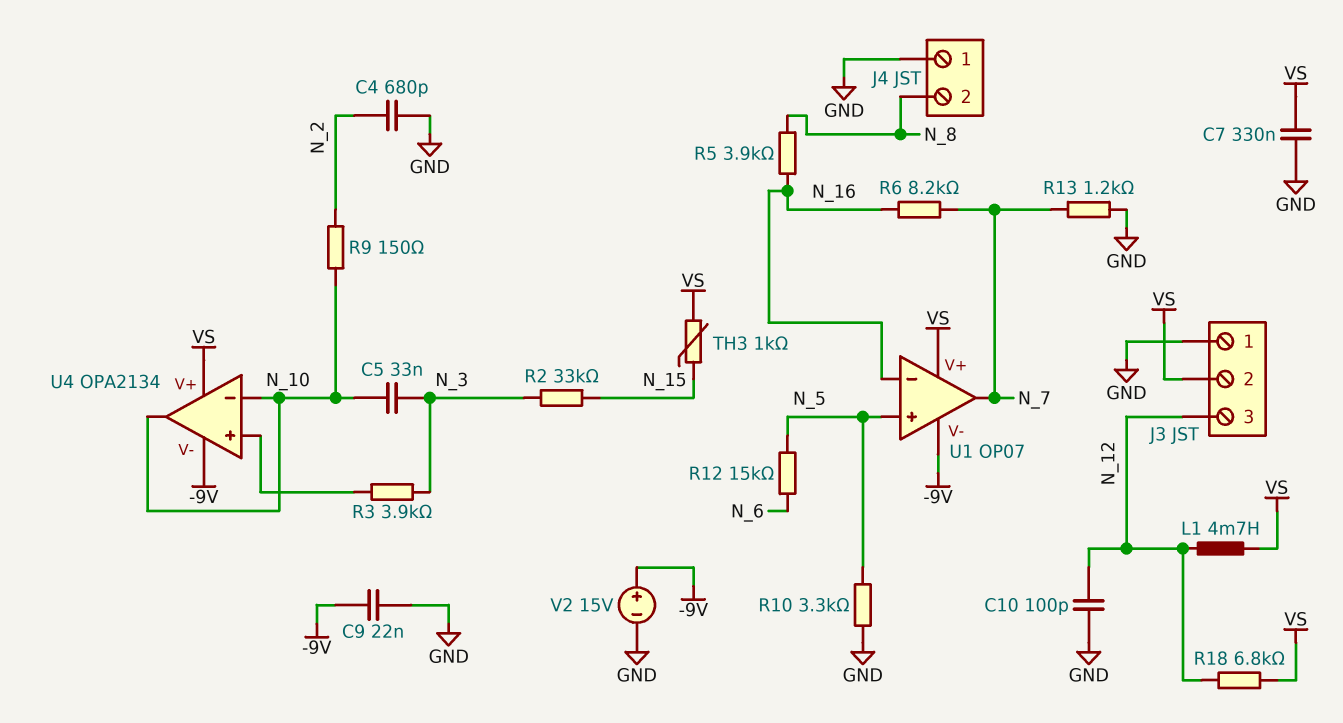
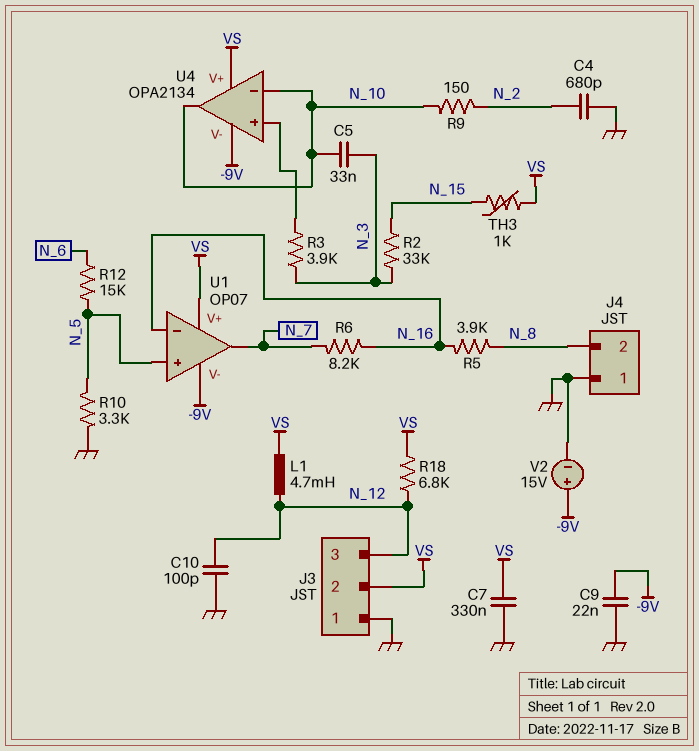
R13: 1.2k (GND, N_7) -> none

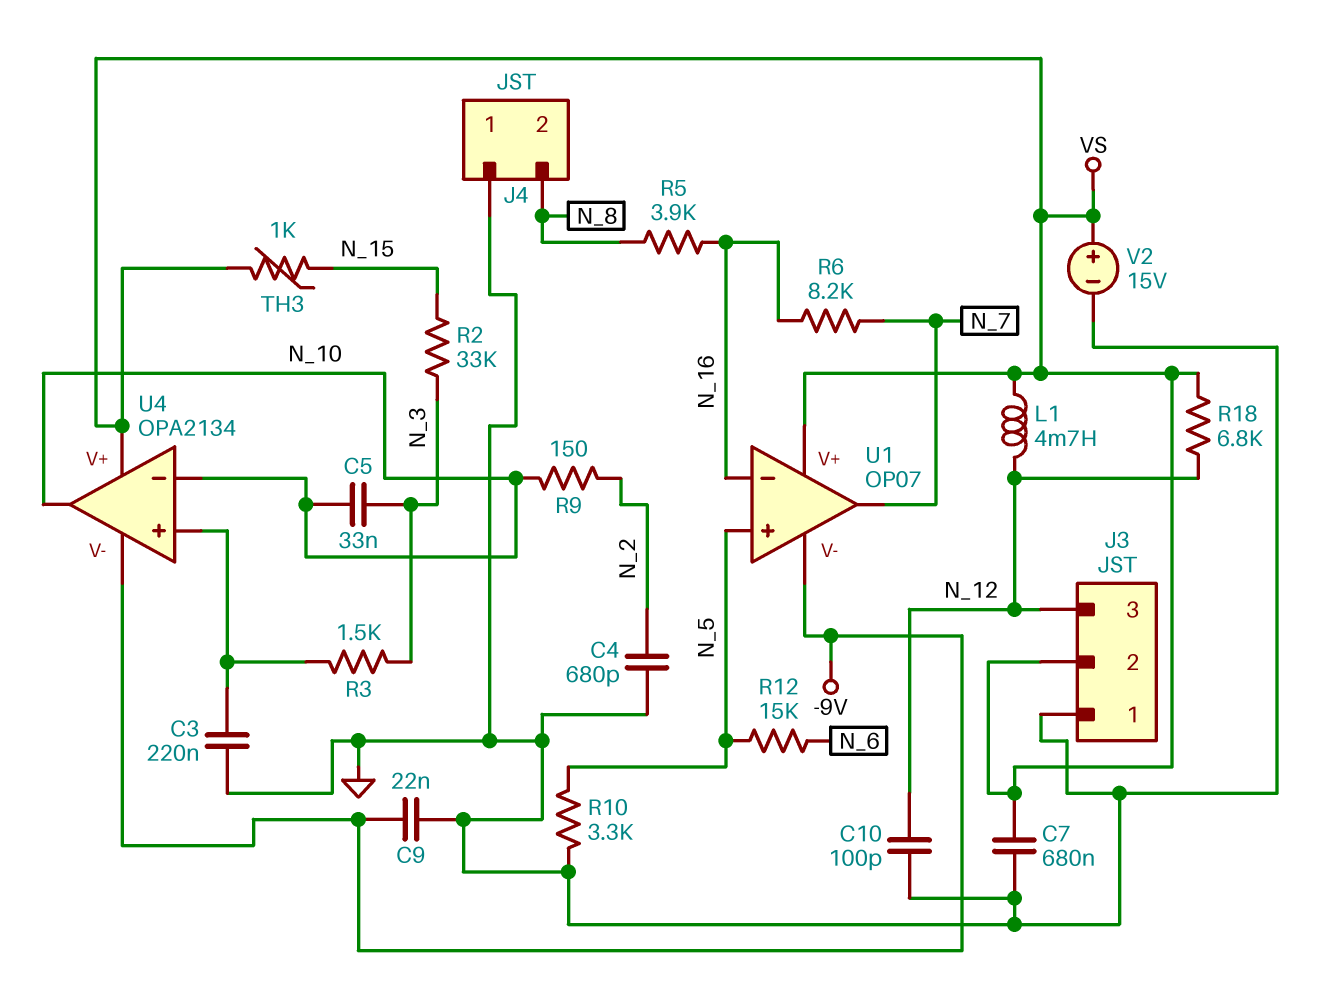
C3: none -> 220nF (GND, U4/in+)
C7: 330nF (GND, VS) -> 680nF (GND, VS)
R3: 3.9k (N_3, U4/in+) -> 1.5k (N_3, U4/in+)
V2: 15V (plus -9V, minus GND) -> 15V (plus VS, minus GND)

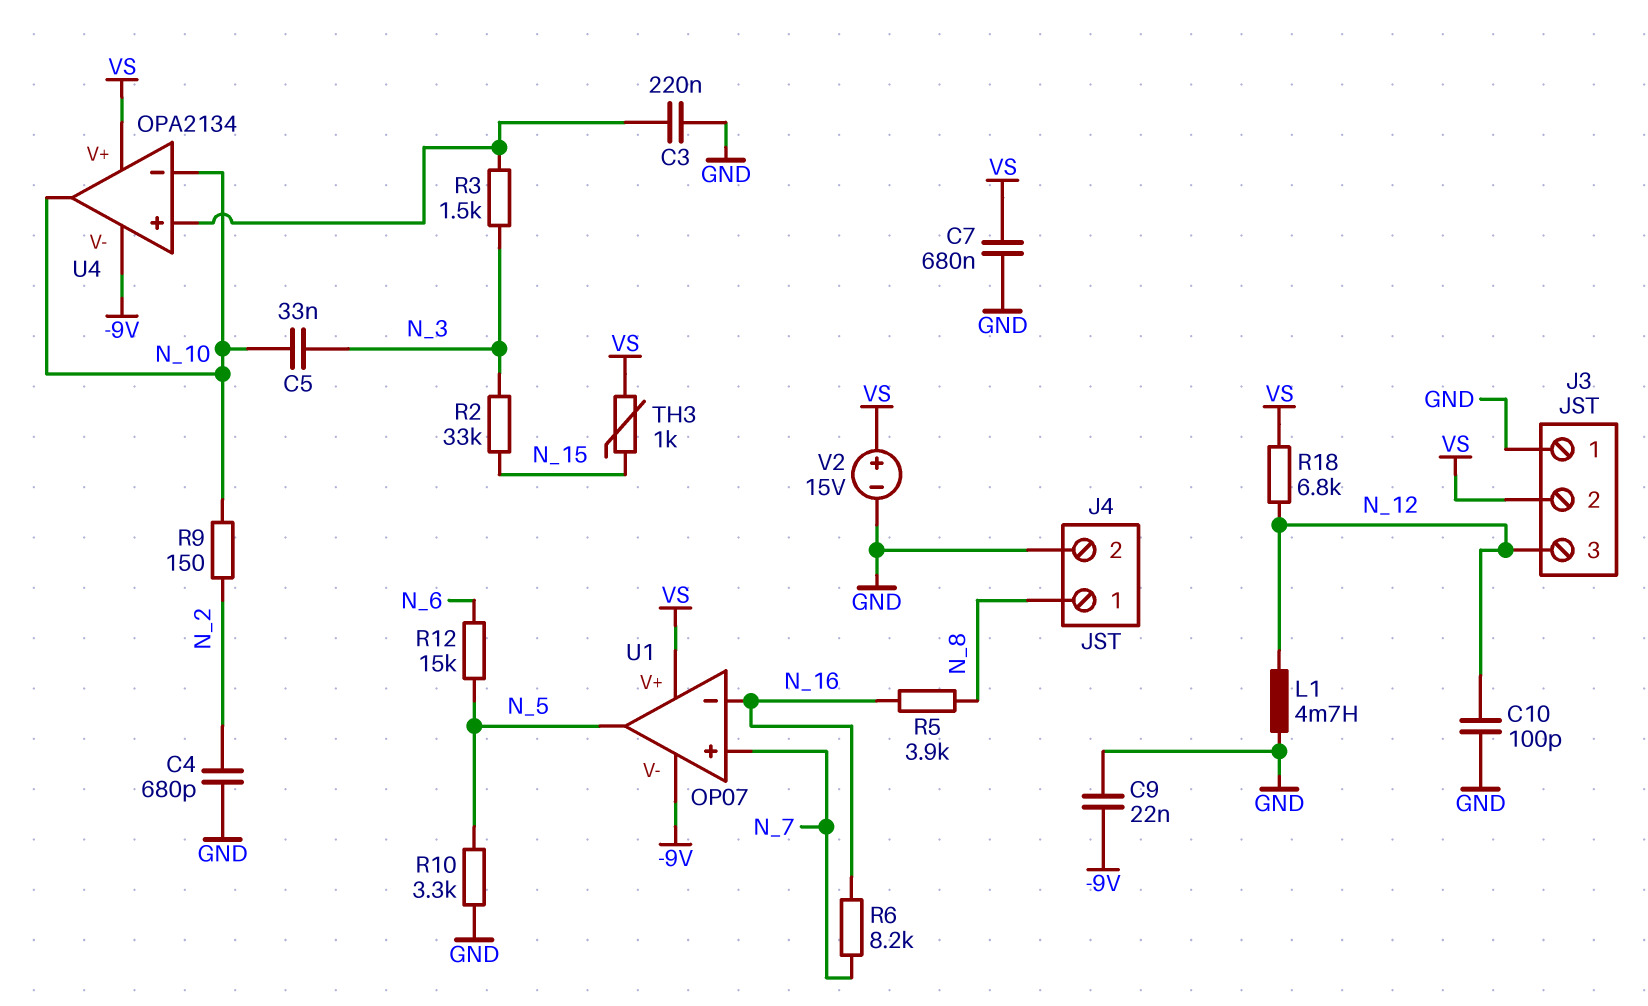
J4 pin 1: GND -> N_8
J4 pin 2: N_8 -> GND
L1: 4.7mH (N_12, VS) -> 4.7mH (GND, N_12)
U1 pin in+: N_5 -> N_7
U1 pin out: N_7 -> N_5

